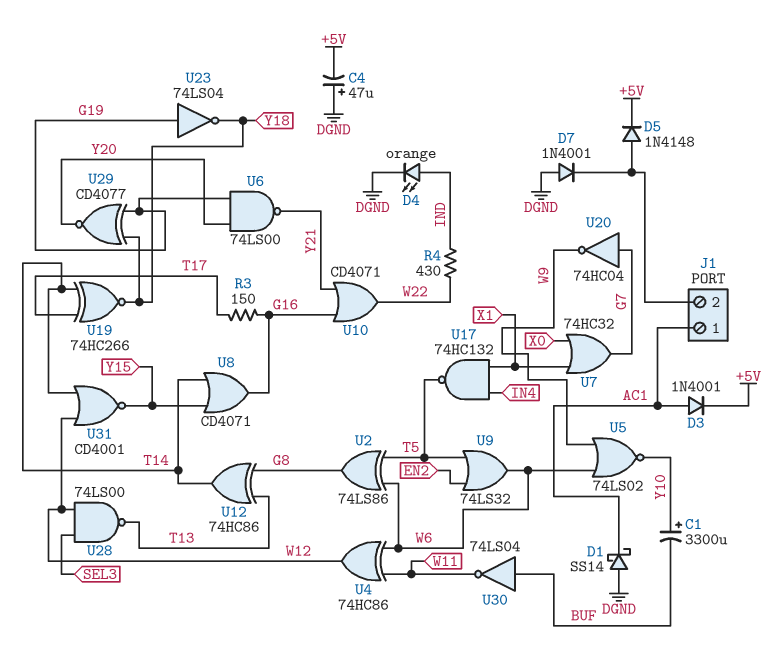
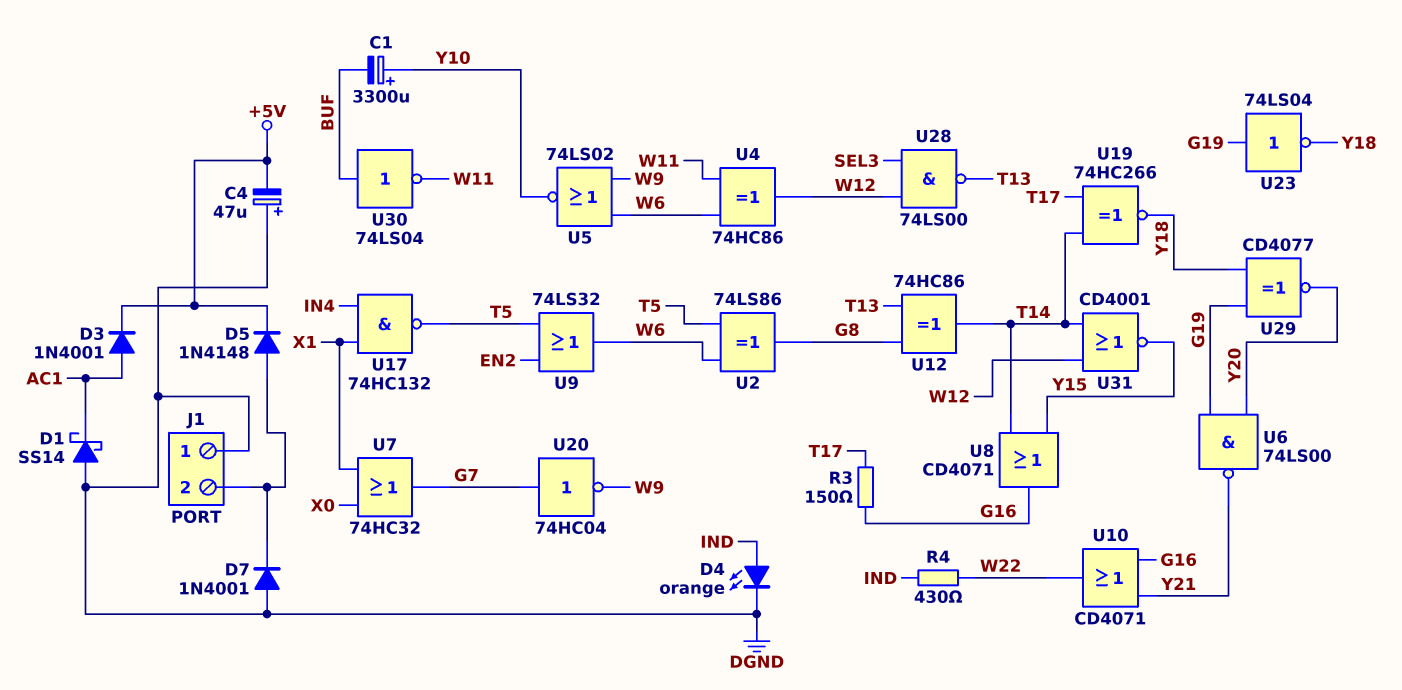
J1 pin 1: AC1 -> DGND

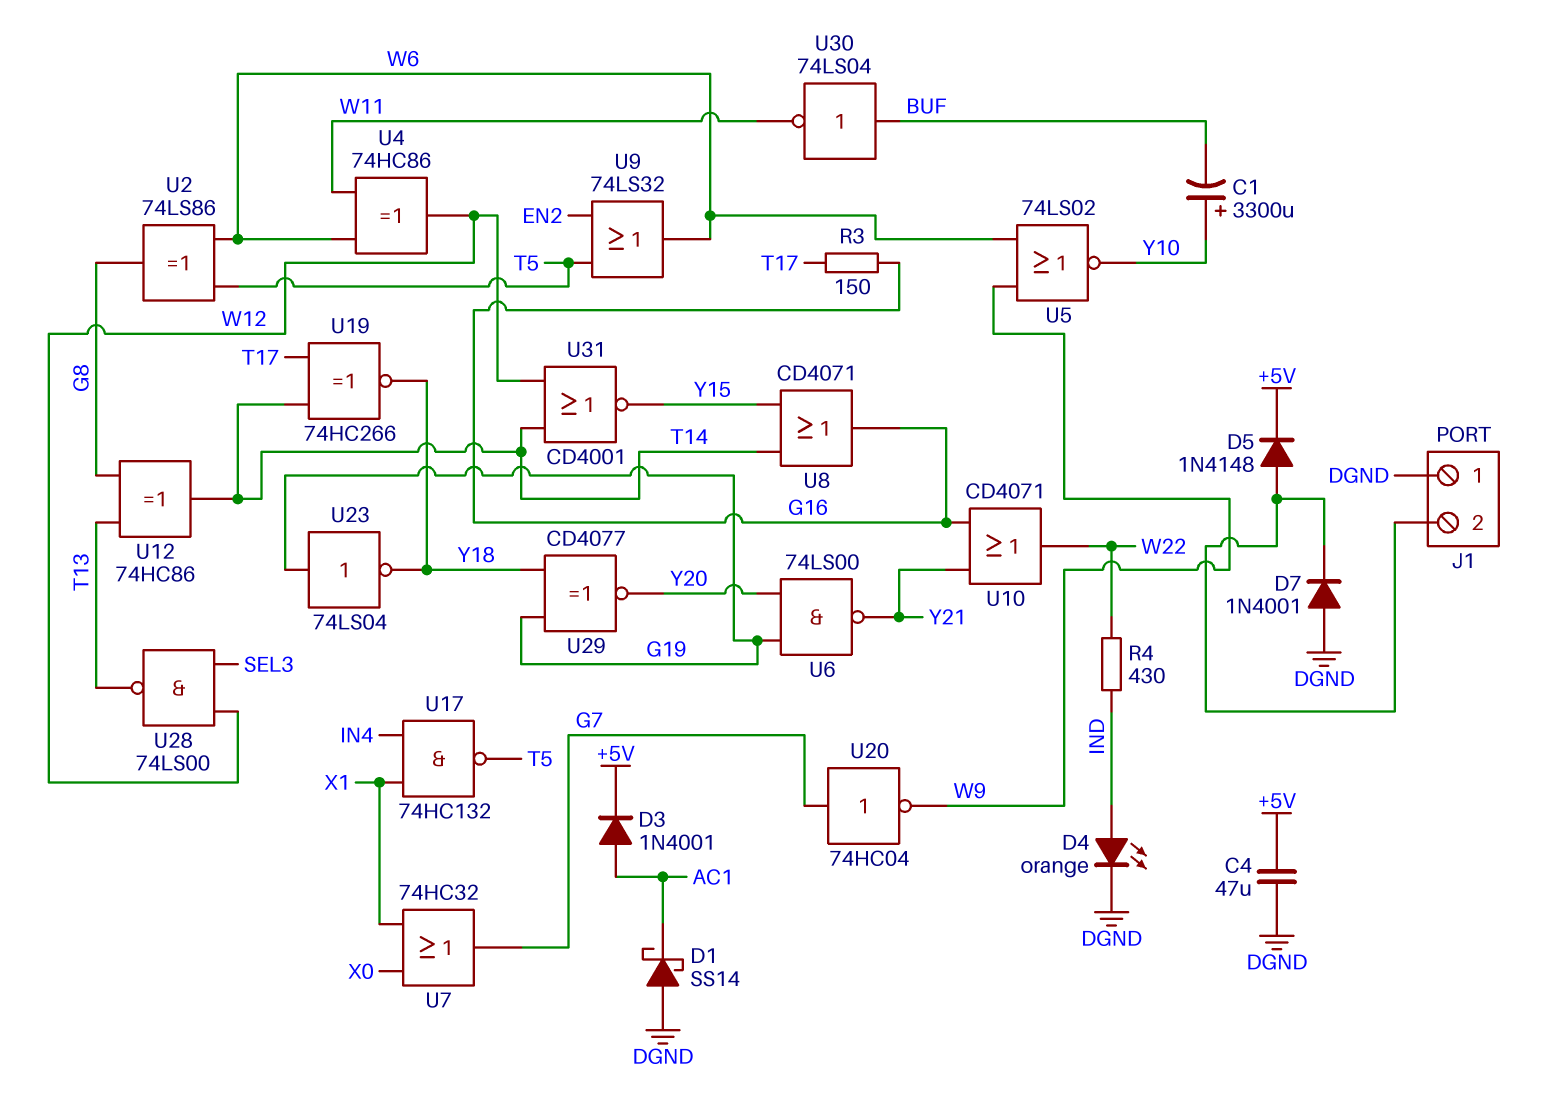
C4: 47uF (plus DGND, minus +5V) -> 47uF (+5V, DGND)

